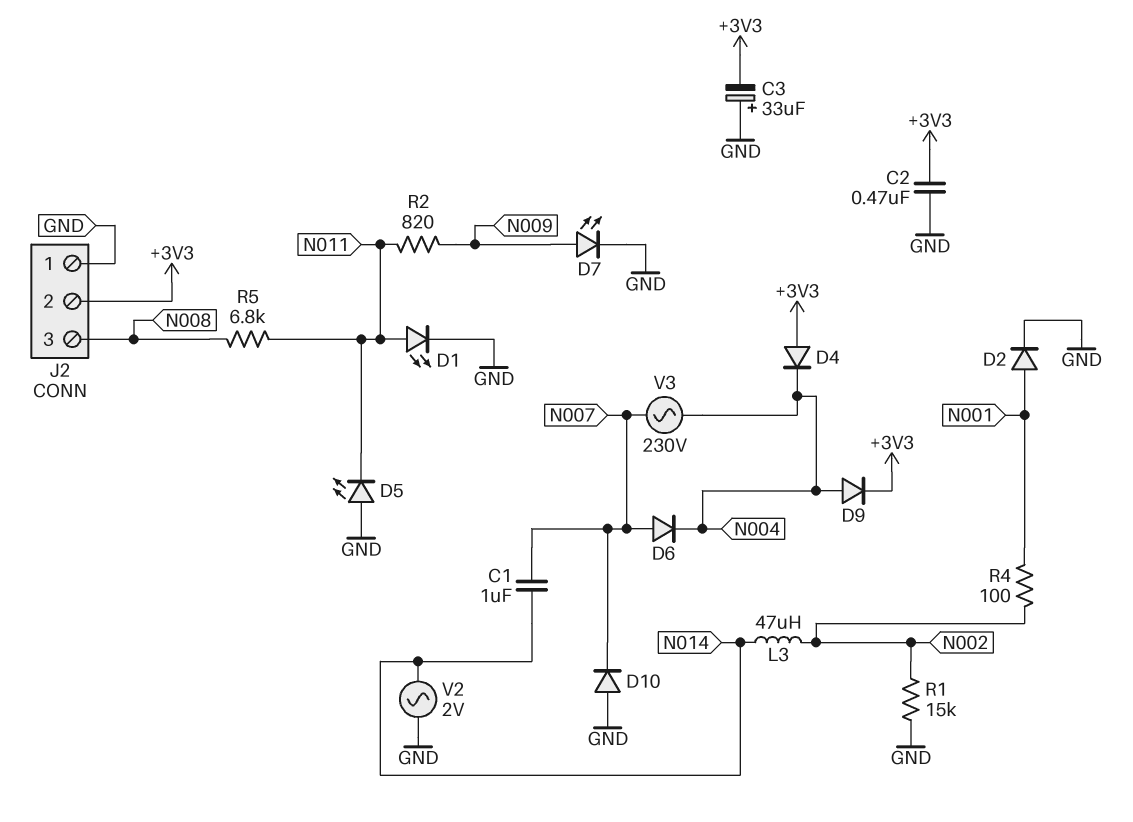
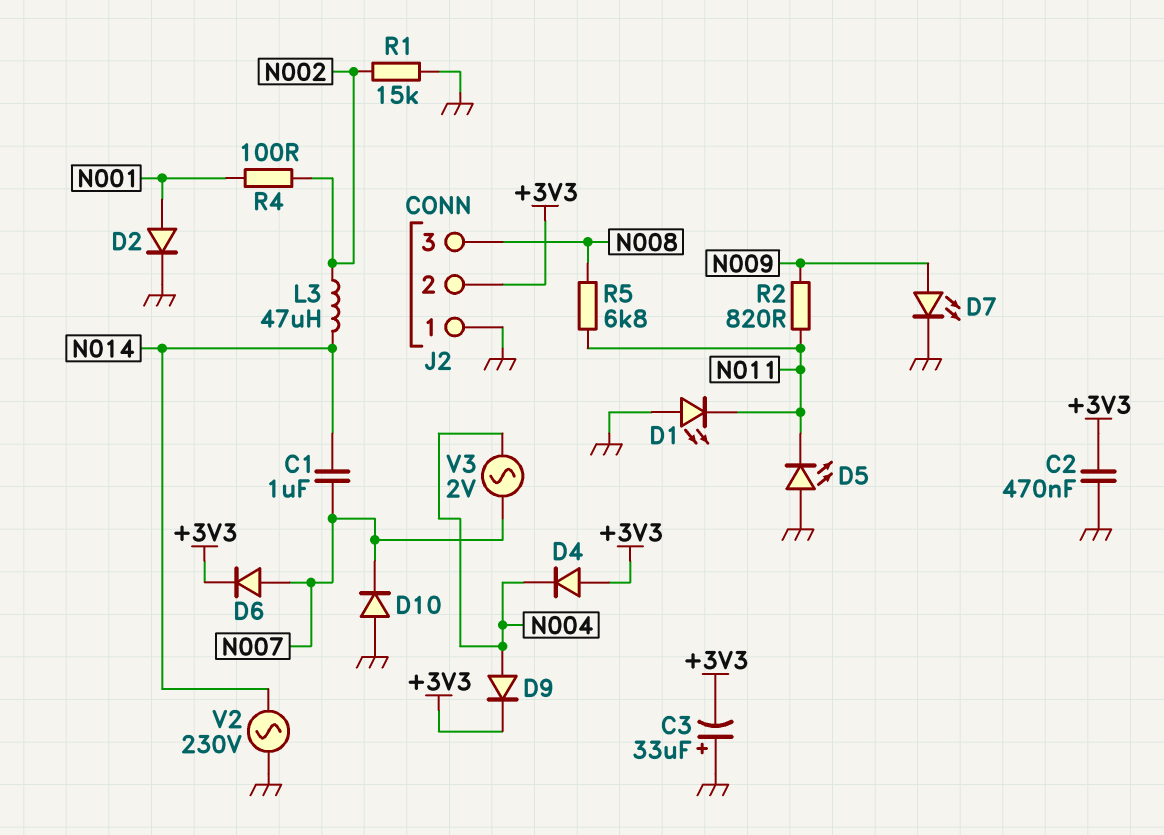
D1: LED (A N011, K GND) -> LED (A GND, K N011)
D6: diode (A N007, K N004) -> diode (A N007, K +3V3)
V2: AC 2V (GND, N014) -> AC 230V (GND, N014)
V3: AC 230V (N004, N007) -> AC 2V (N004, N007)

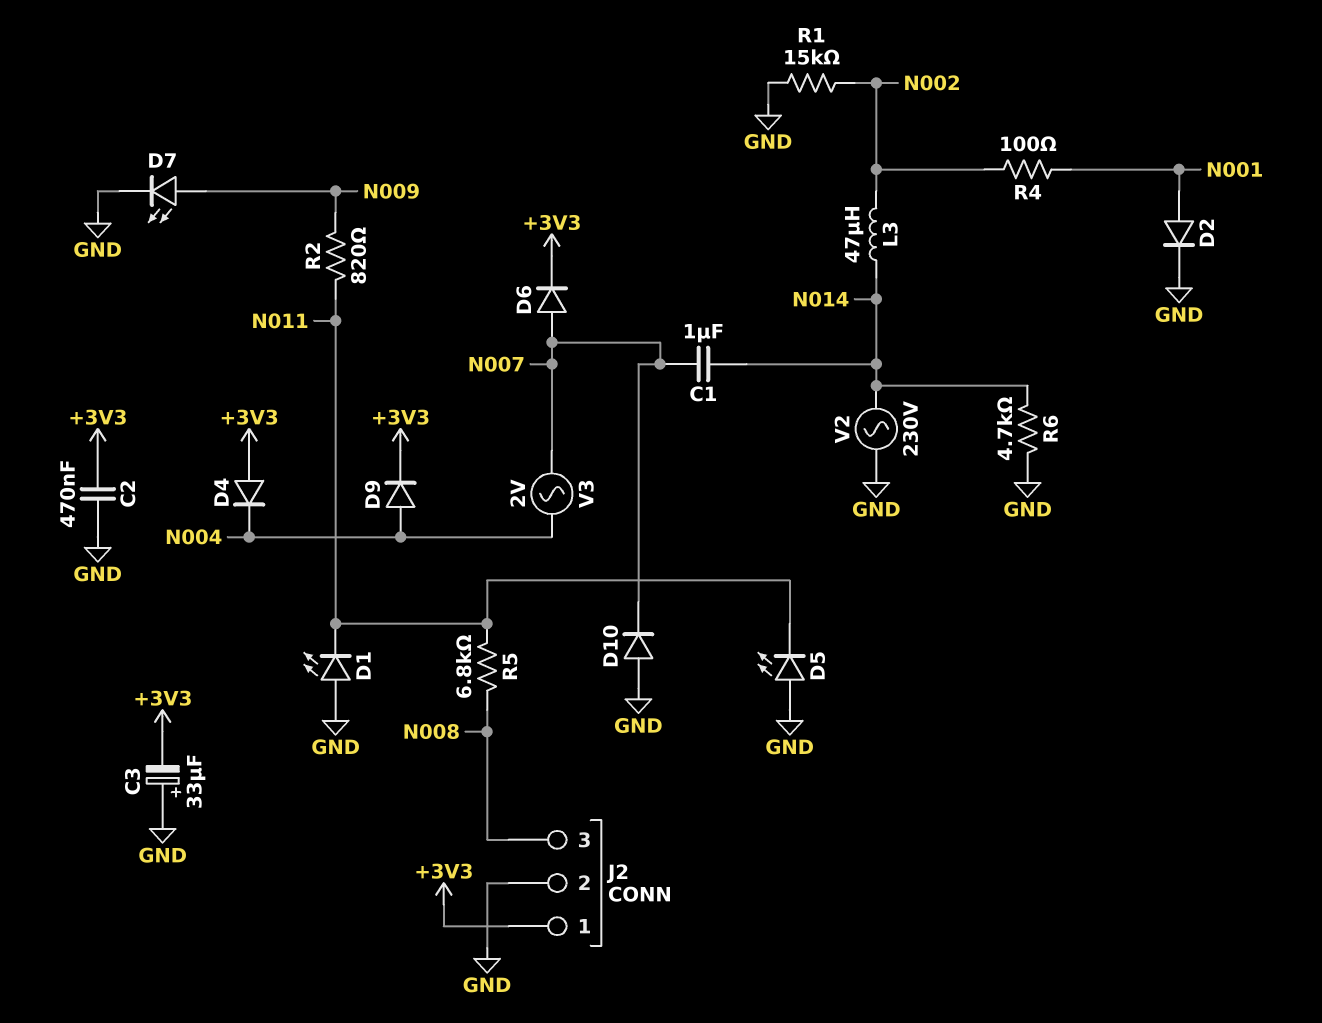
J2 pin 1: GND -> +3V3
J2 pin 2: +3V3 -> GND
R6: none -> 4.7k (GND, N014)

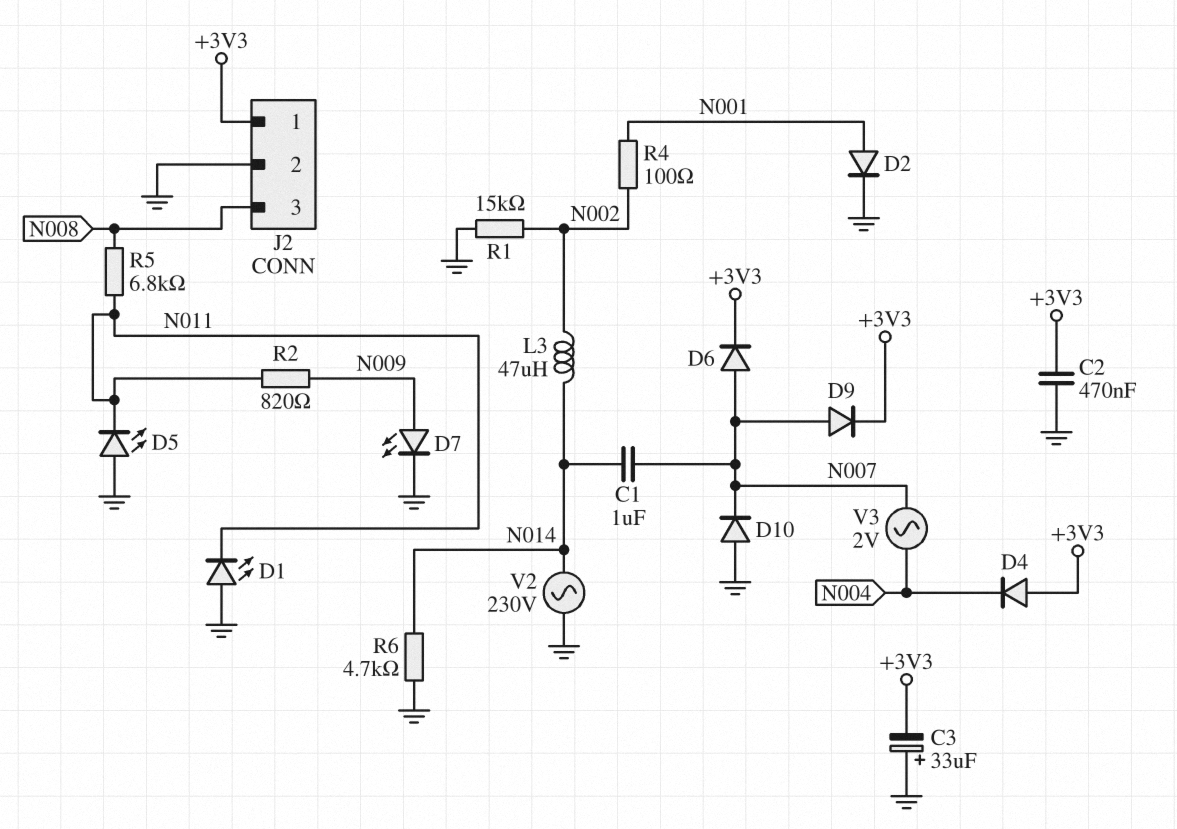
D9: diode (A N004, K +3V3) -> diode (A N007, K +3V3)

